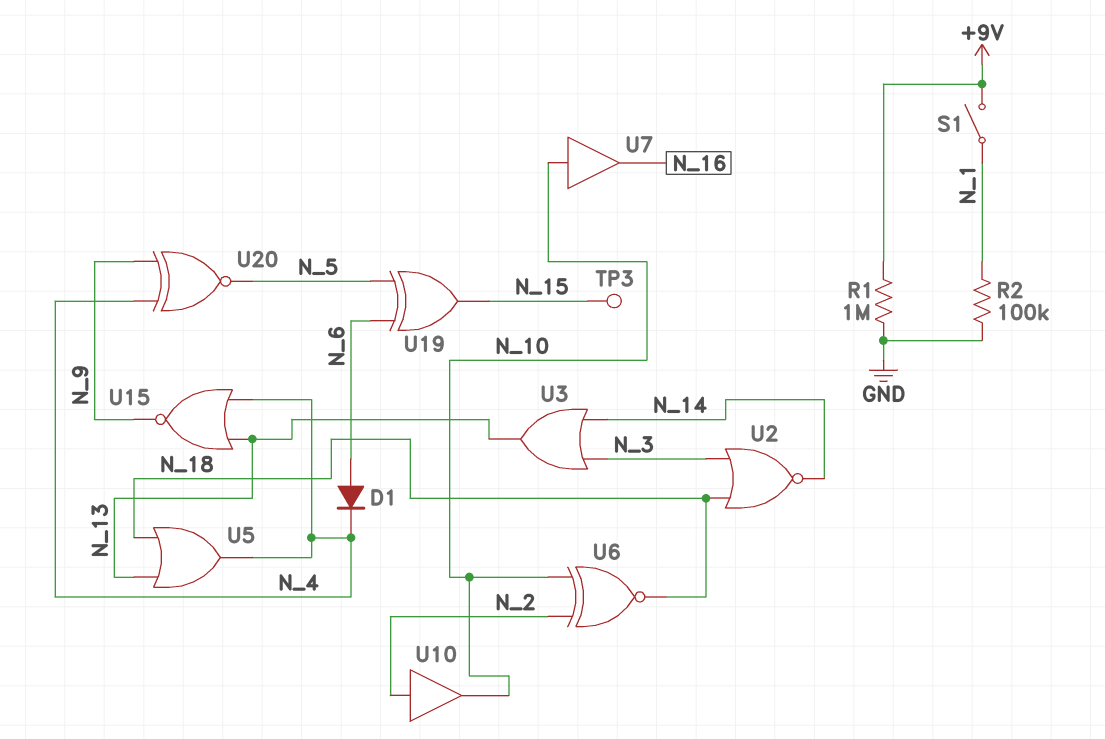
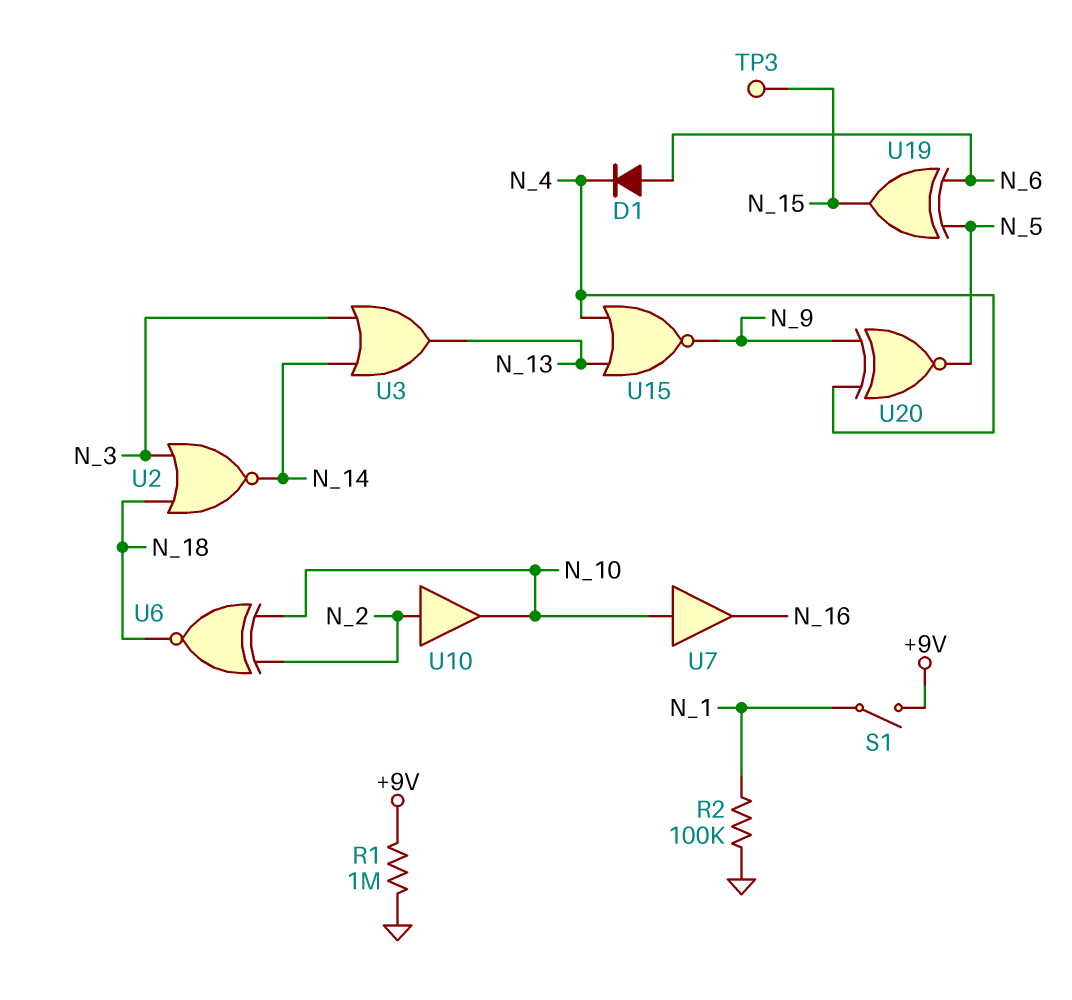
U5: OR (in N_13, in N_18, out N_4) -> none

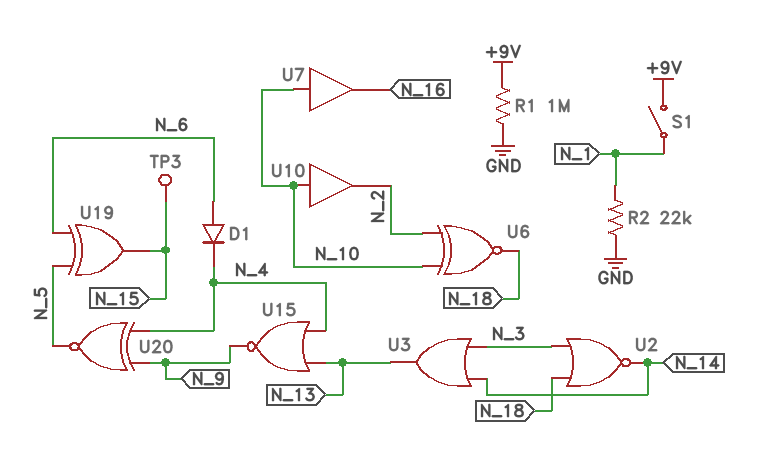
R2: 100k (GND, N_1) -> 22k (GND, N_1)
U10: buffer (in N_2, out N_10) -> buffer (in N_10, out N_2)

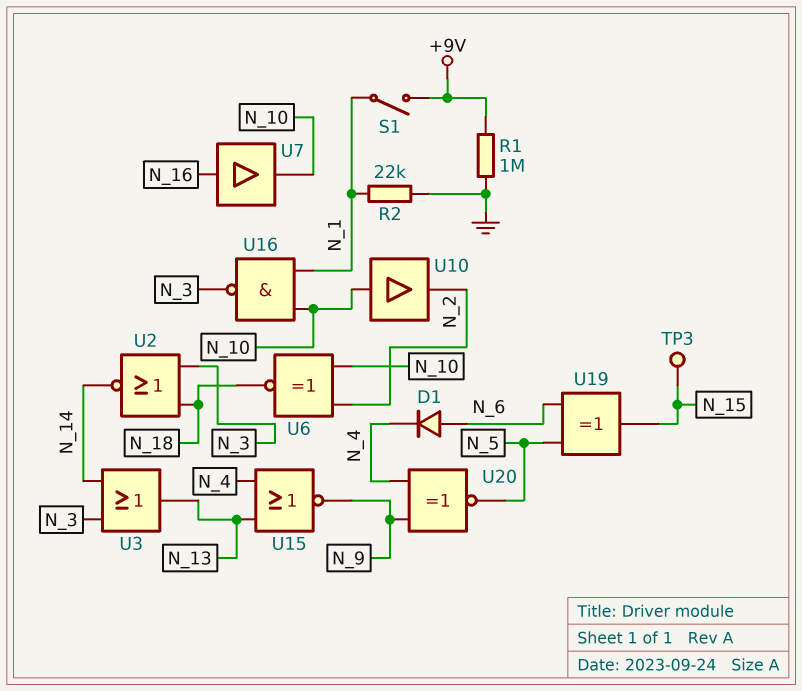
U7: buffer (in N_10, out N_16) -> buffer (in N_16, out N_10)
U16: none -> NAND (in N_1, in N_10, out N_3)

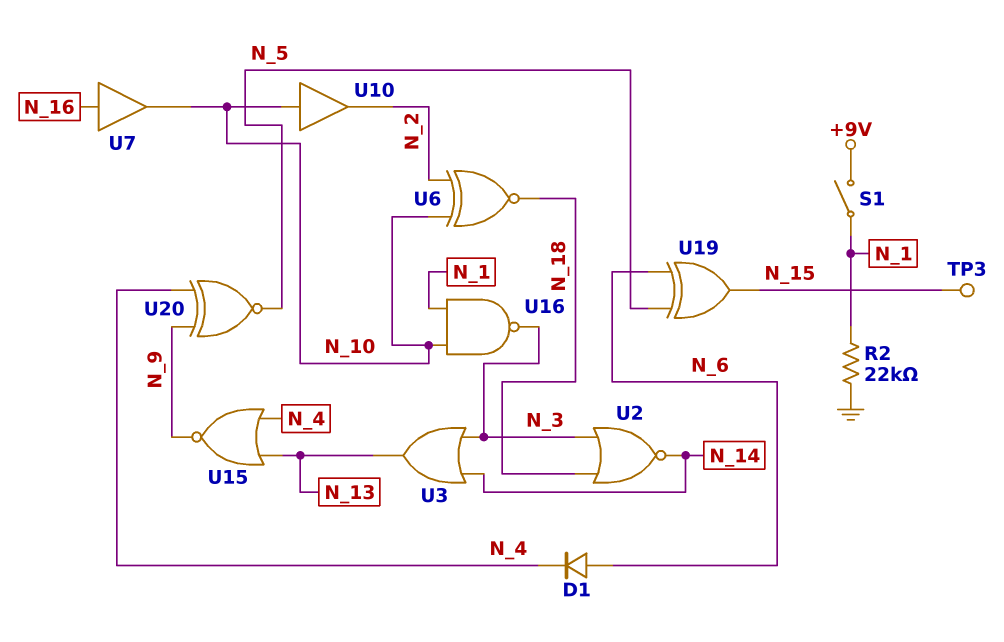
R1: 1M (+9V, GND) -> none

